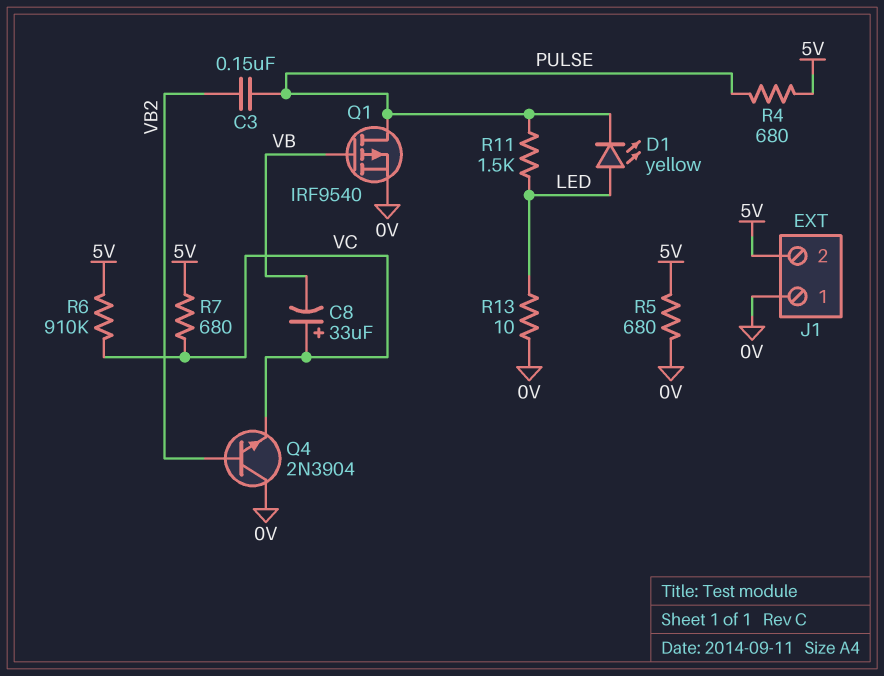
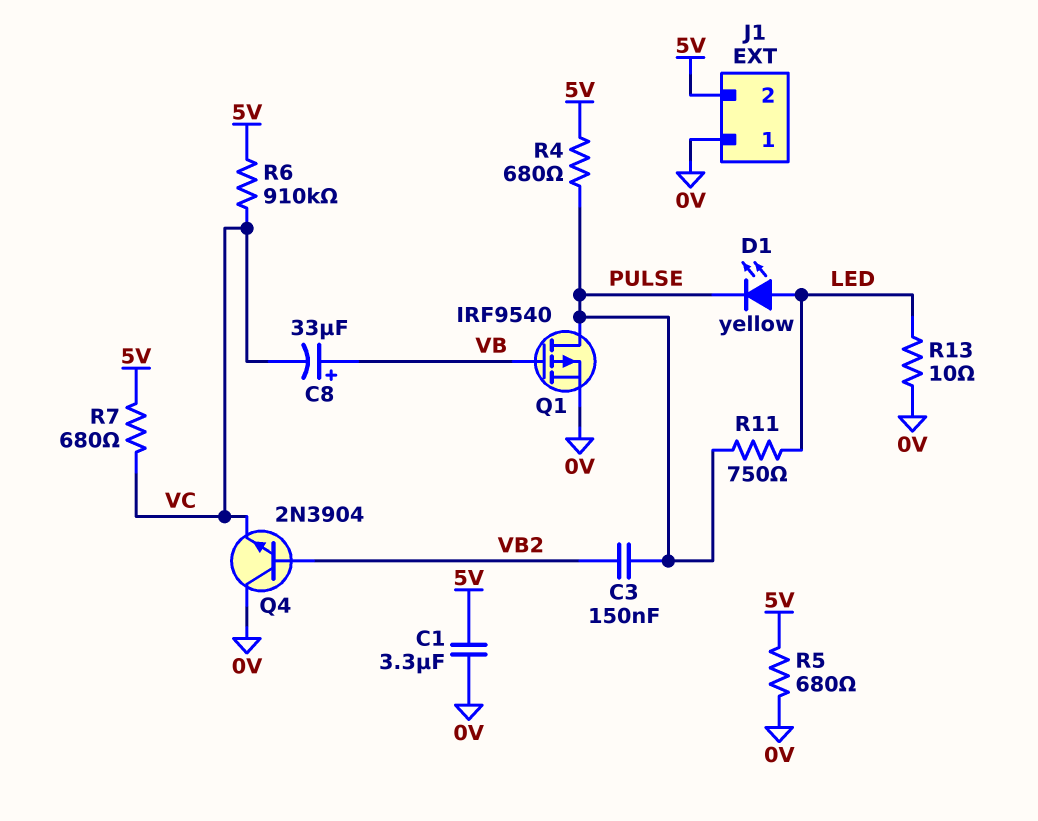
C1: none -> 3.3uF (0V, 5V)
C8: 33uF (plus VC, minus VB) -> 33uF (plus VB, minus VC)
R11: 1.5k (LED, PULSE) -> 750 (LED, PULSE)

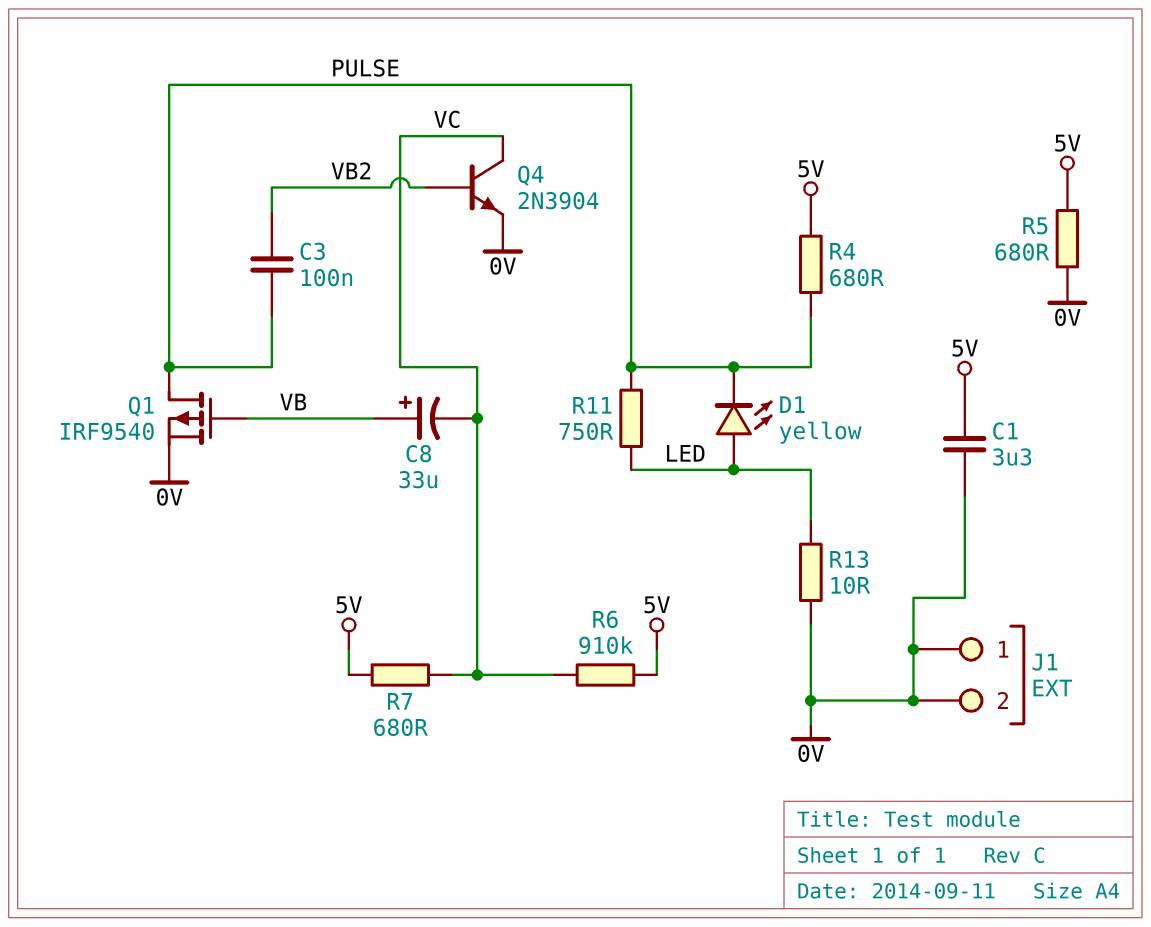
C3: 150nF (PULSE, VB2) -> 100nF (PULSE, VB2)
J1 pin 2: 5V -> 0V
Q4: NPN 2N3904 (B VB2, C 0V, E VC) -> NPN 2N3904 (B VB2, C VC, E 0V)

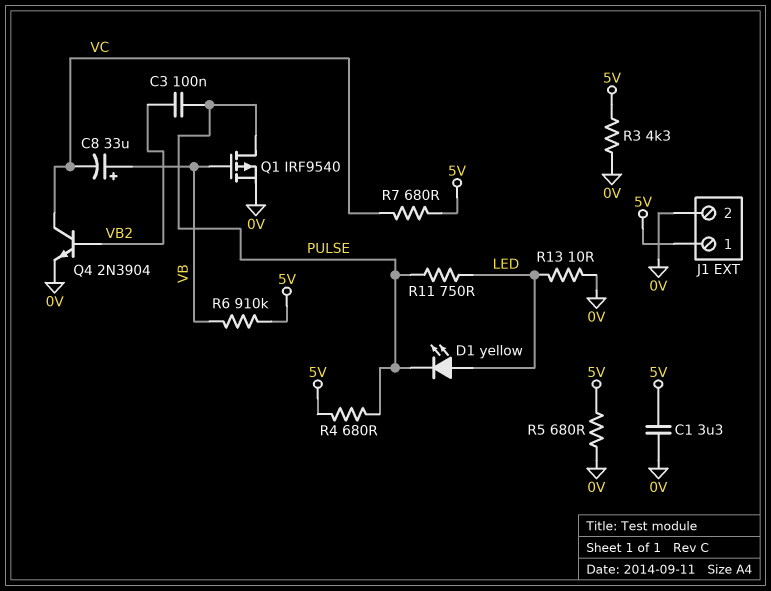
J1 pin 1: 0V -> 5V
R3: none -> 4.3k (0V, 5V)
R6: 910k (5V, VC) -> 910k (5V, VB)

